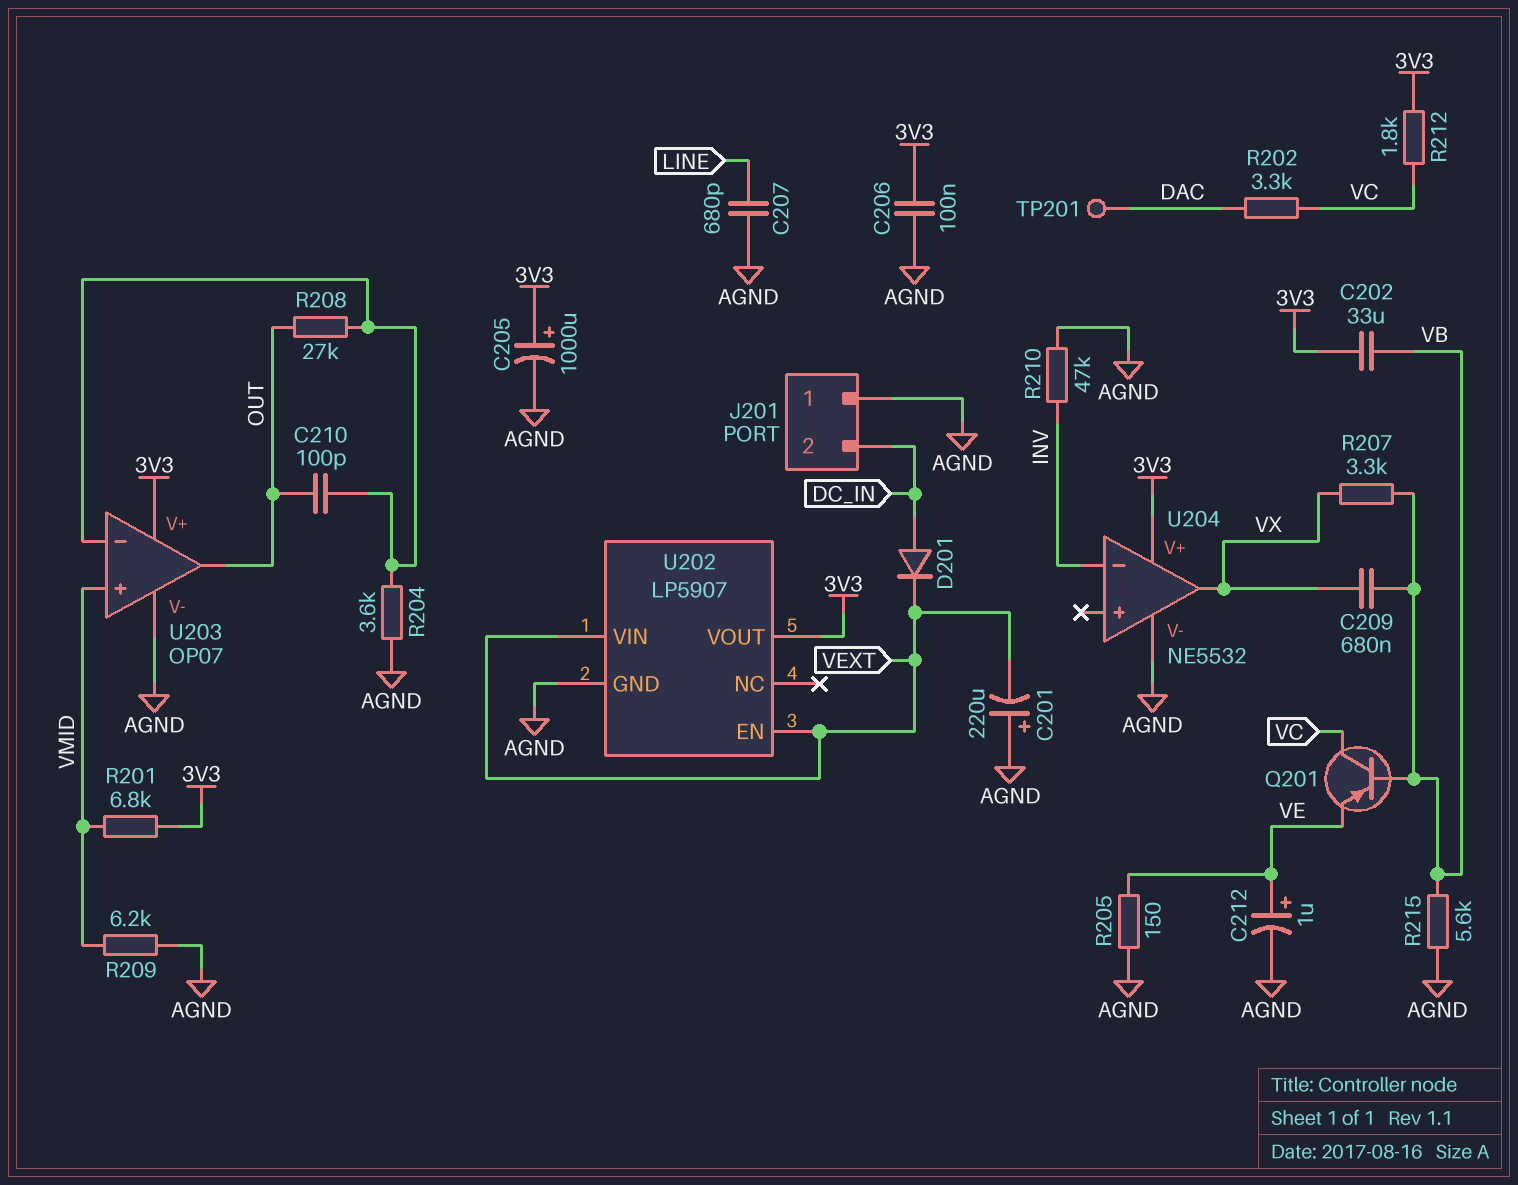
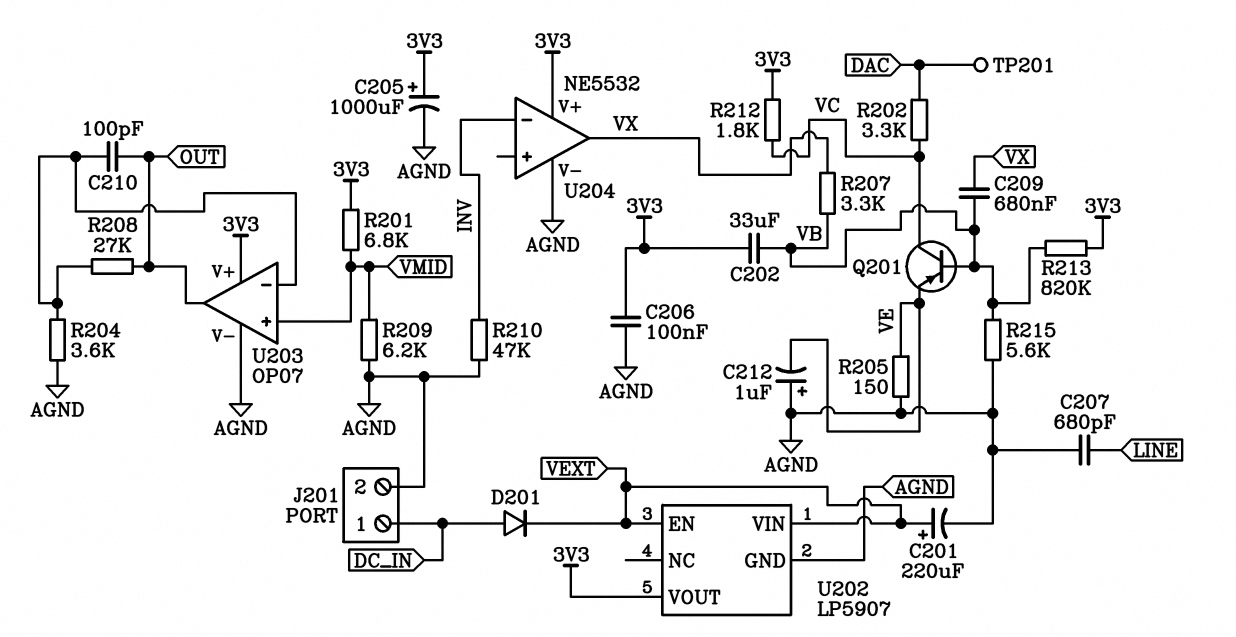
C201: 220uF (plus AGND, minus VEXT) -> 220uF (plus VEXT, minus AGND)
C212: 1uF (plus VE, minus AGND) -> 1uF (plus AGND, minus VE)
J201 pin 1: AGND -> DC_IN
J201 pin 2: DC_IN -> AGND
R213: none -> 820k (3V3, VB)

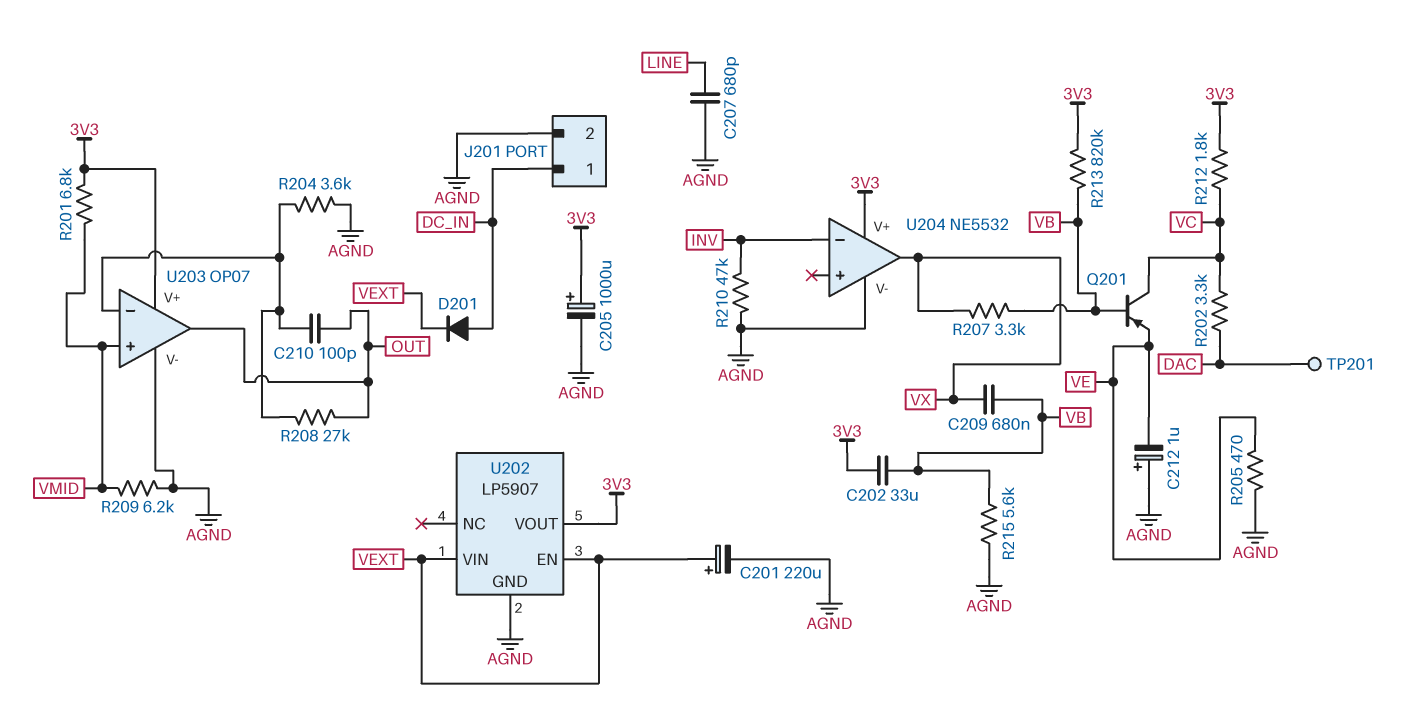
C206: 100nF (3V3, AGND) -> none
R205: 150 (AGND, VE) -> 470 (AGND, VE)

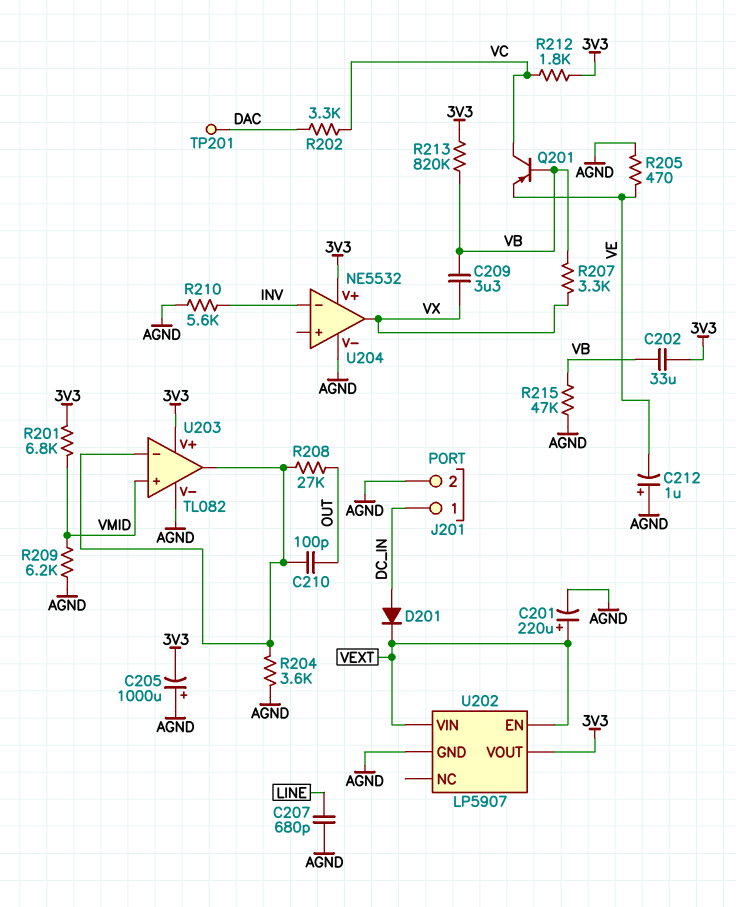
C205: 1000uF (plus 3V3, minus AGND) -> 1000uF (plus AGND, minus 3V3)
C209: 680nF (VB, VX) -> 3.3uF (VB, VX)
R210: 47k (AGND, INV) -> 5.6k (AGND, INV)
R215: 5.6k (AGND, VB) -> 47k (AGND, VB)
U203: OP07 -> TL082
U203 pin out: OUT -> U203/in-

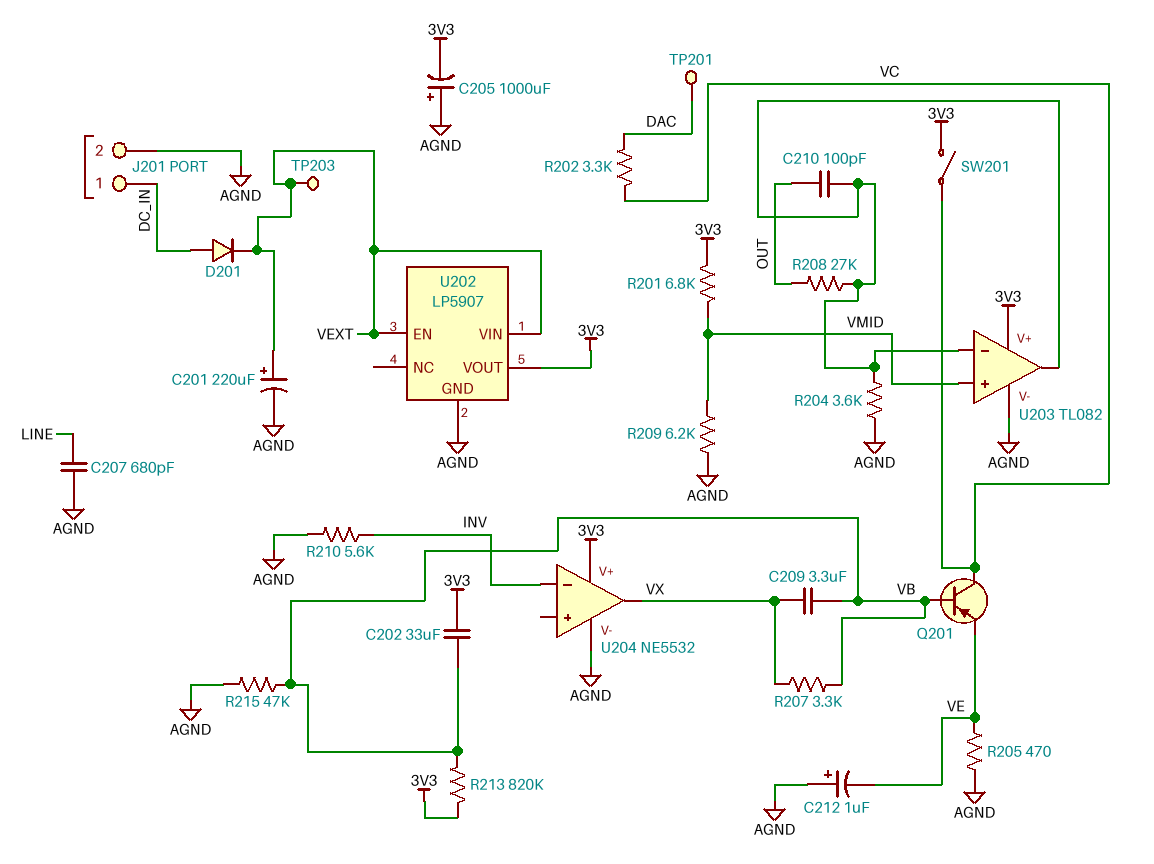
R212: 1.8k (3V3, VC) -> none
SW201: none -> switch (3V3, VC)
TP203: none -> test point (VEXT)

